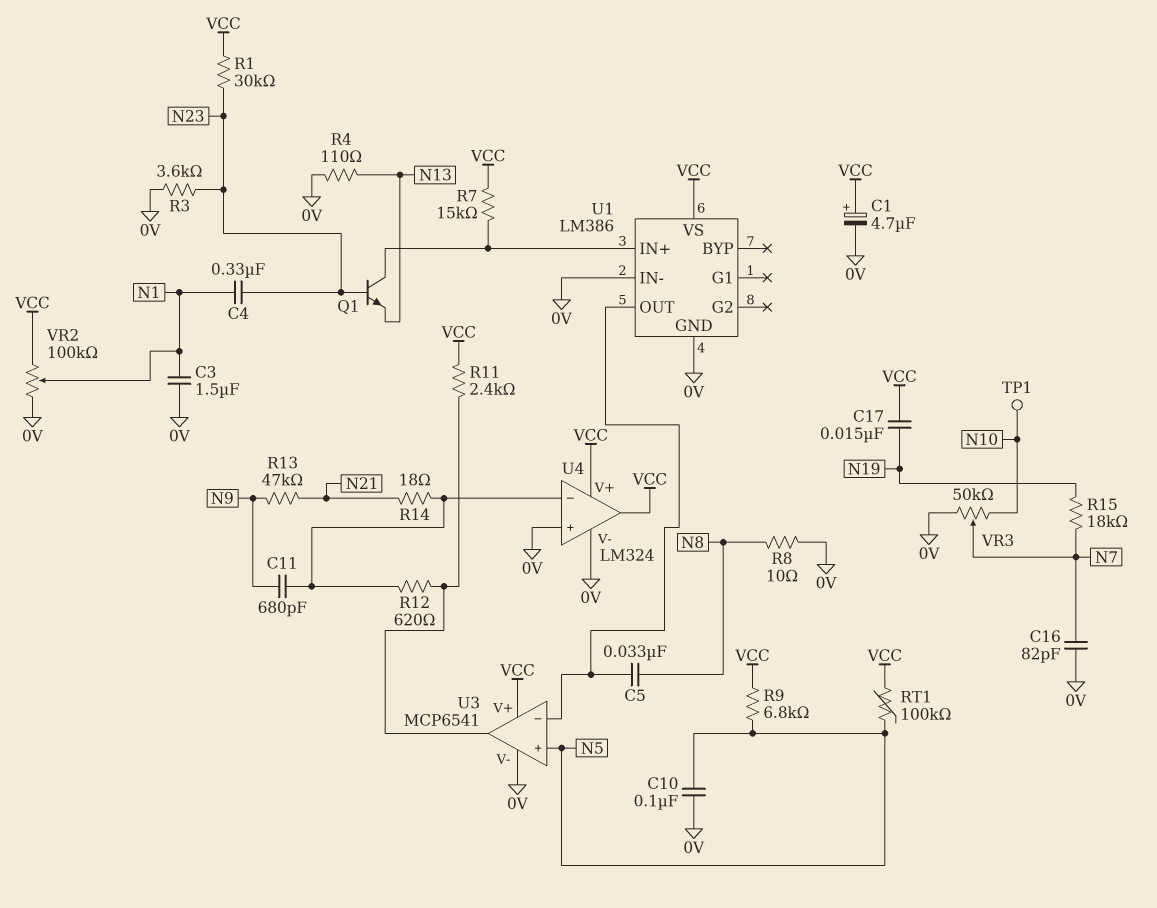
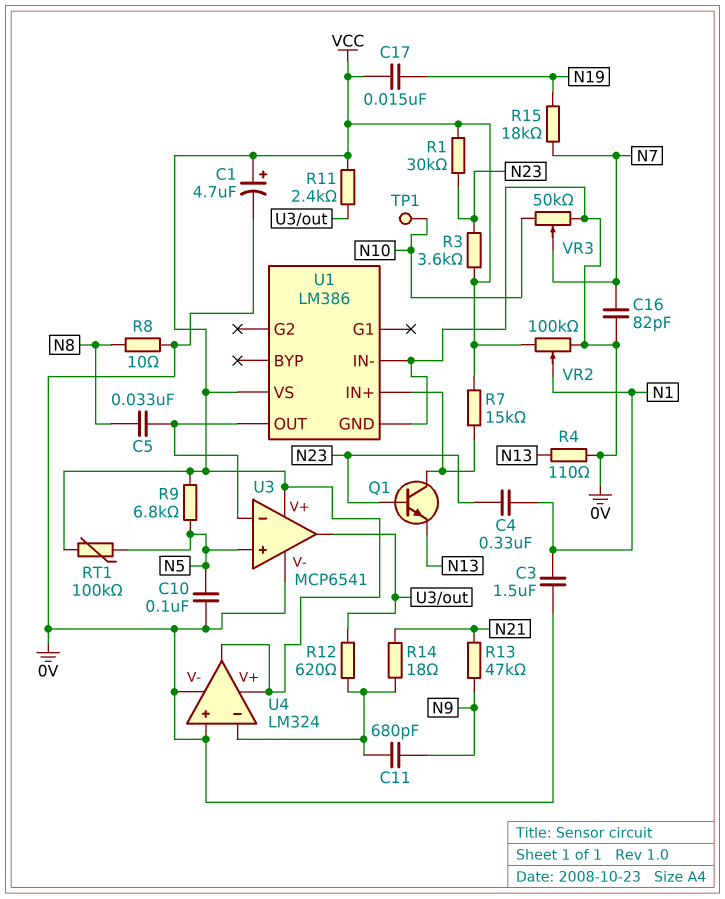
R3: 3.6k (0V, N23) -> 3.6k (N23, VCC)

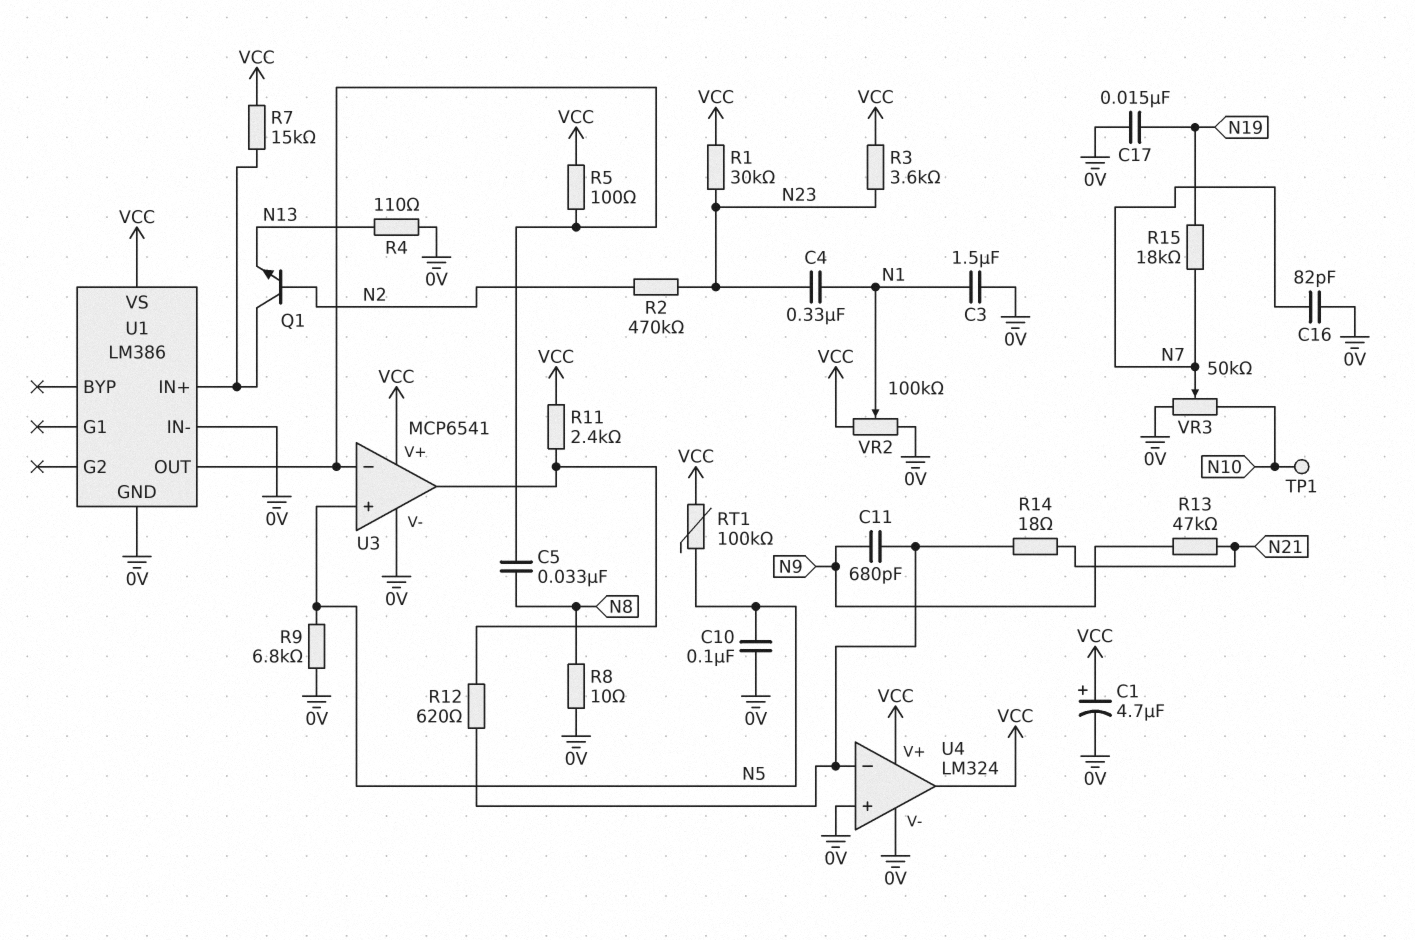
C17: 15nF (N19, VCC) -> 15nF (0V, N19)
Q1: NPN (B N23, C U1/IN+, E N13) -> NPN (B N2, C U1/IN+, E N13)
R2: none -> 470k (N2, N23)
R5: none -> 100 (U1/OUT, VCC)
R9: 6.8k (N5, VCC) -> 6.8k (0V, N5)

